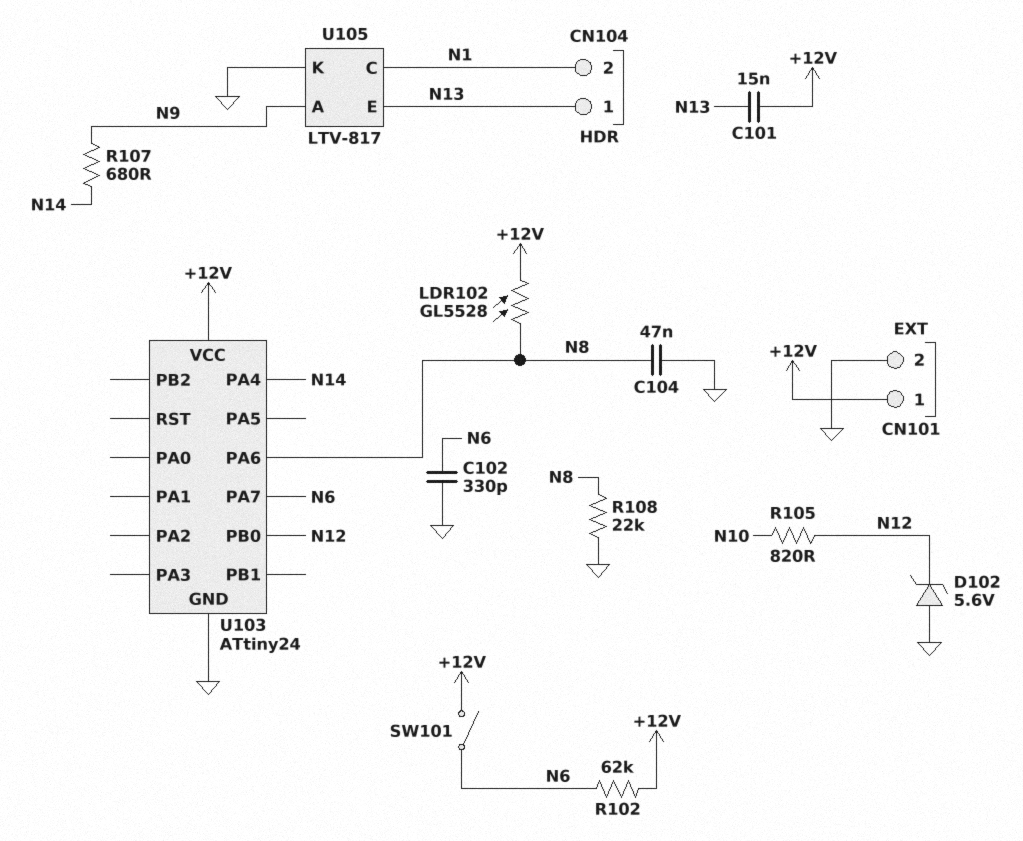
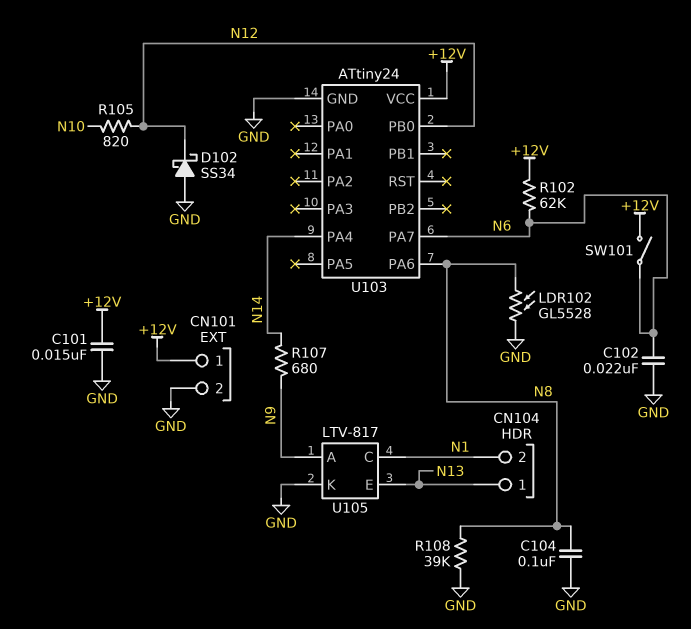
C101: 15nF (+12V, N13) -> 15nF (+12V, GND)
C102: 330pF (GND, N6) -> 22nF (GND, N6)
C104: 47nF (GND, N8) -> 100nF (GND, N8)
D102: zener 5.6V (A GND, K N12) -> schottky SS34 (A GND, K N12)
LDR102: GL5528 (+12V, N8) -> GL5528 (GND, N8)
R108: 22k (GND, N8) -> 39k (GND, N8)

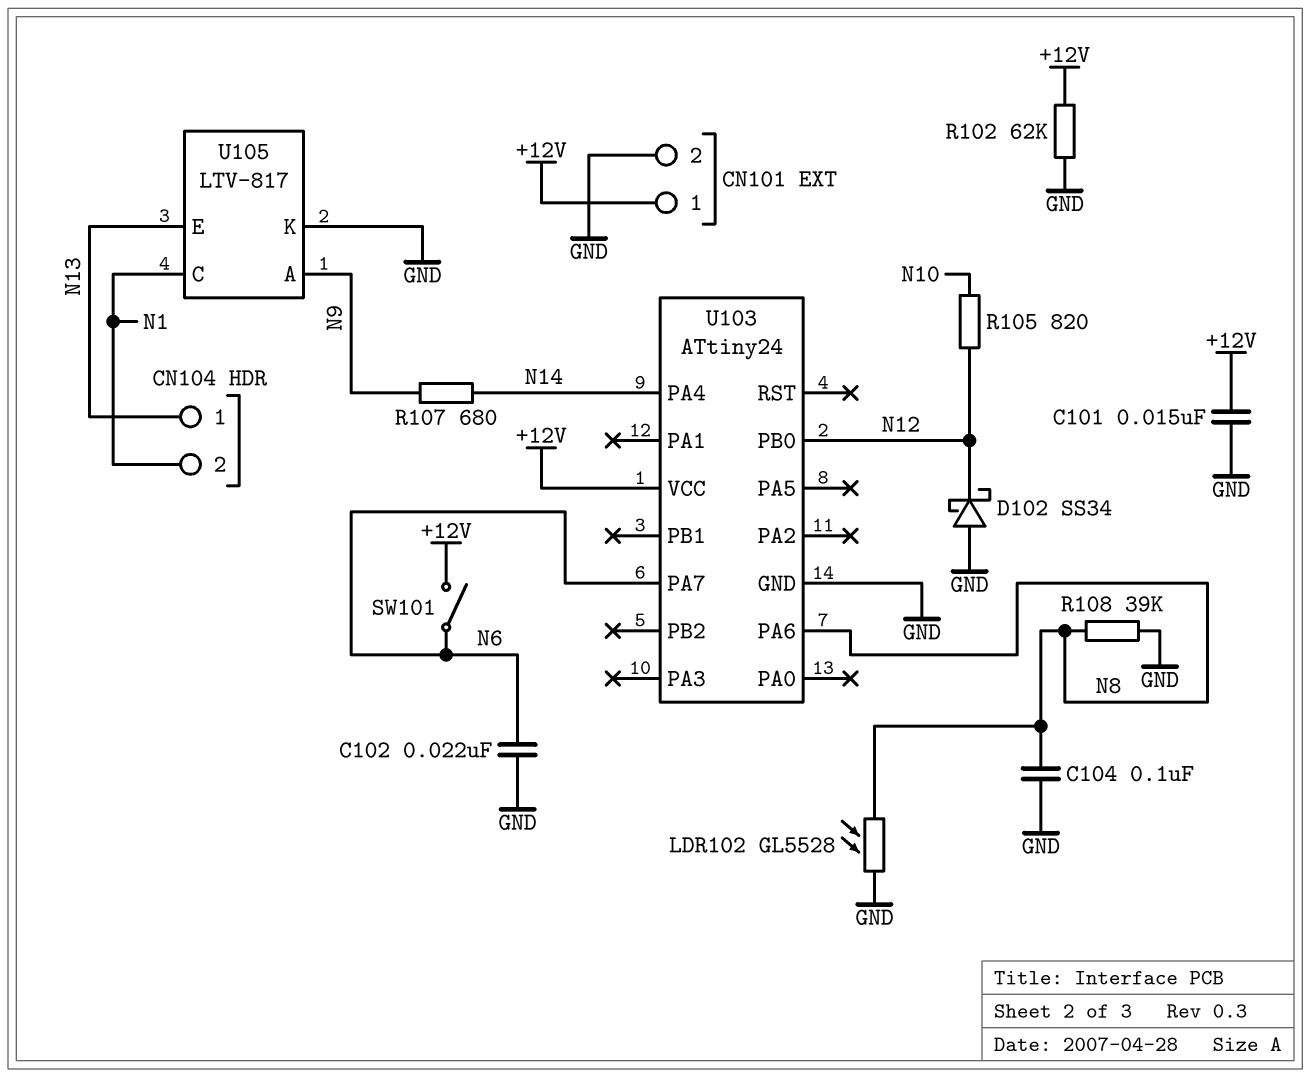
R102: 62k (+12V, N6) -> 62k (+12V, GND)

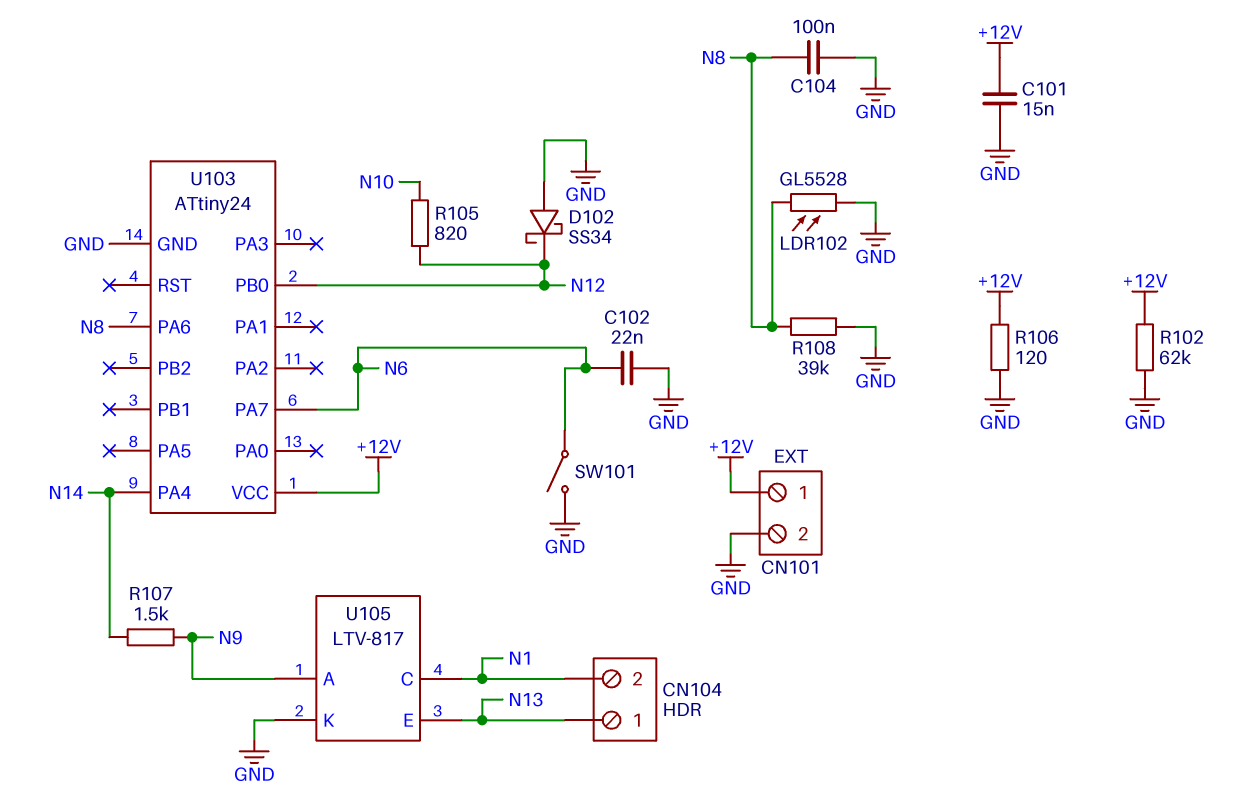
R106: none -> 120 (+12V, GND)
R107: 680 (N9, N14) -> 1.5k (N9, N14)
SW101: switch (+12V, N6) -> switch (GND, N6)

